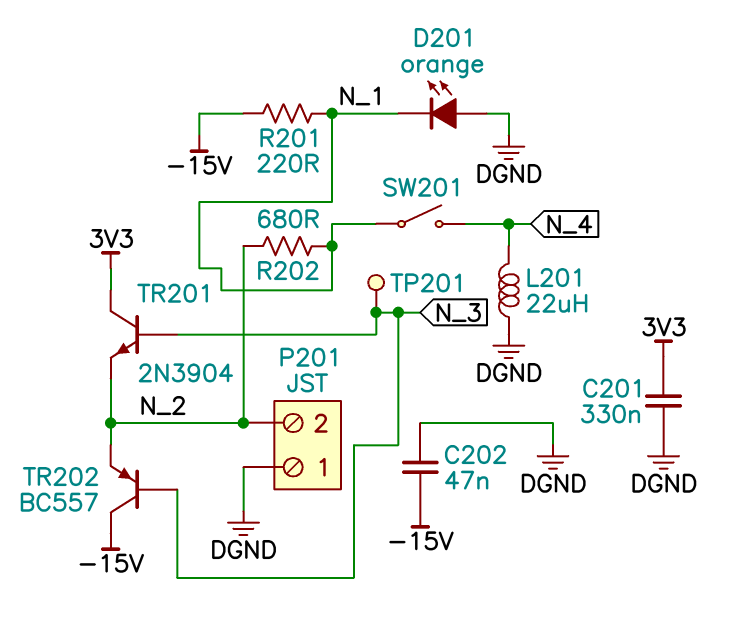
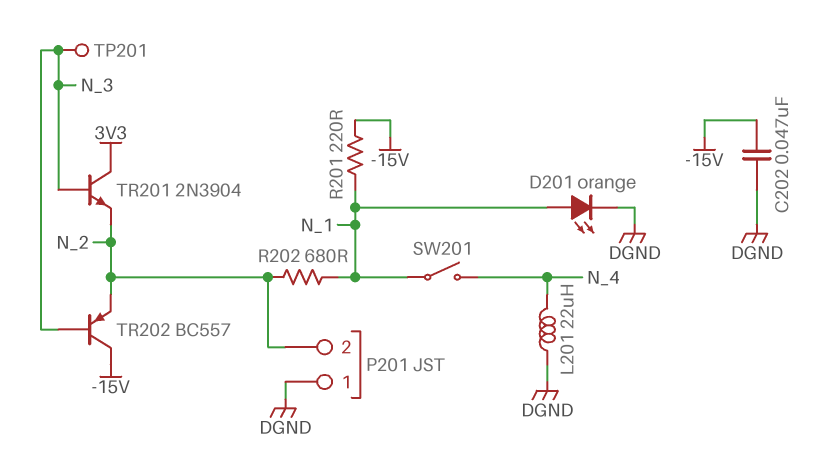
C201: 330nF (3V3, DGND) -> none
D201: LED orange (A DGND, K N_1) -> LED orange (A N_1, K DGND)

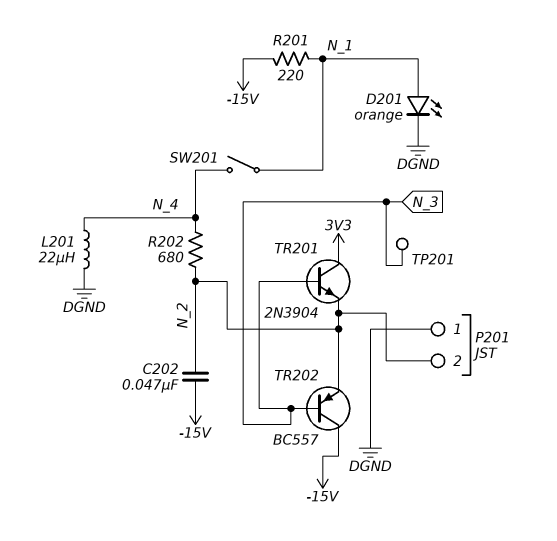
C202: 47nF (-15V, DGND) -> 47nF (-15V, N_2)
R202: 680 (N_1, N_2) -> 680 (N_2, N_4)

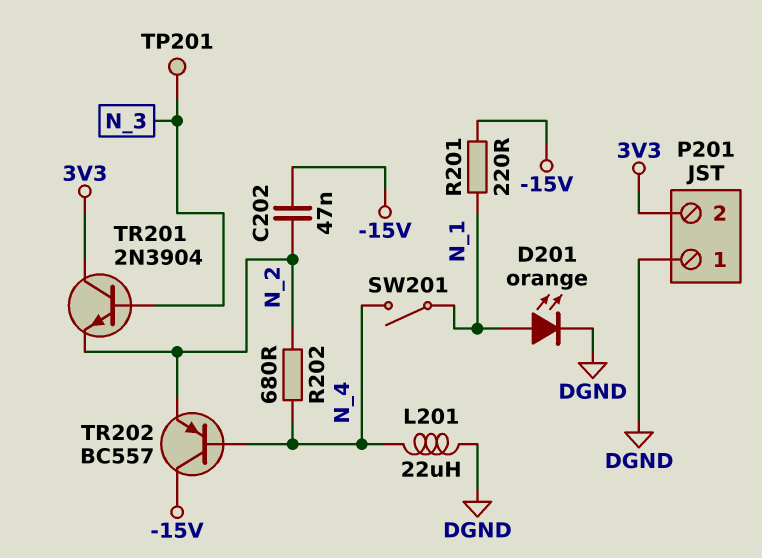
P201 pin 2: N_2 -> 3V3
TR202: PNP BC557 (B N_3, C -15V, E N_2) -> PNP BC557 (B N_4, C -15V, E N_2)

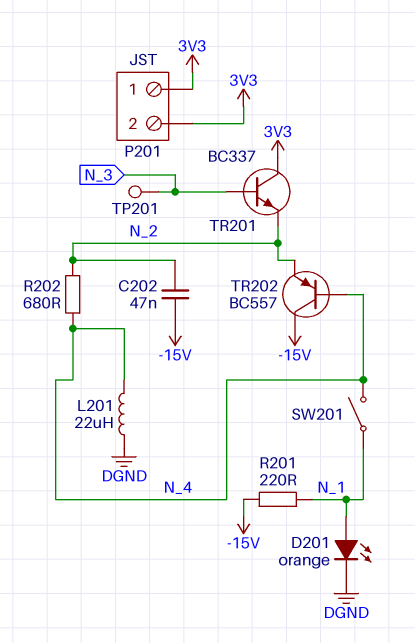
P201 pin 1: DGND -> 3V3
TR201: NPN 2N3904 (B N_3, C 3V3, E N_2) -> NPN BC337 (B N_3, C 3V3, E N_2)

